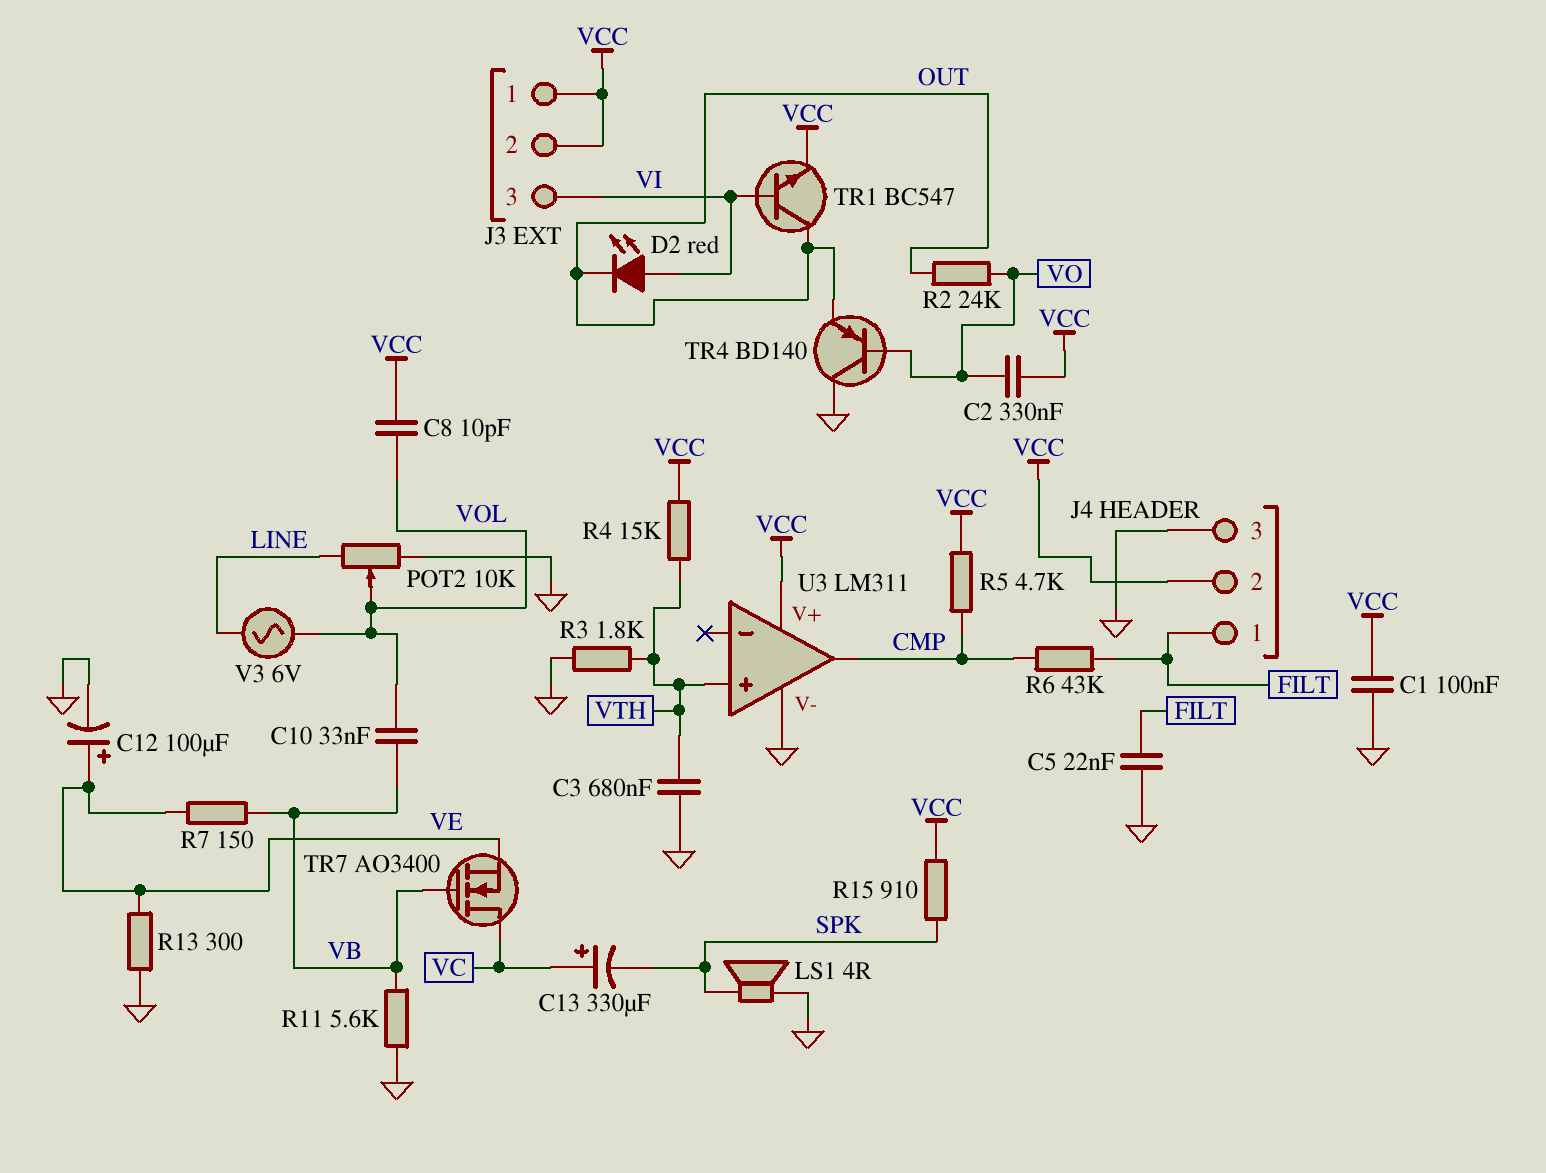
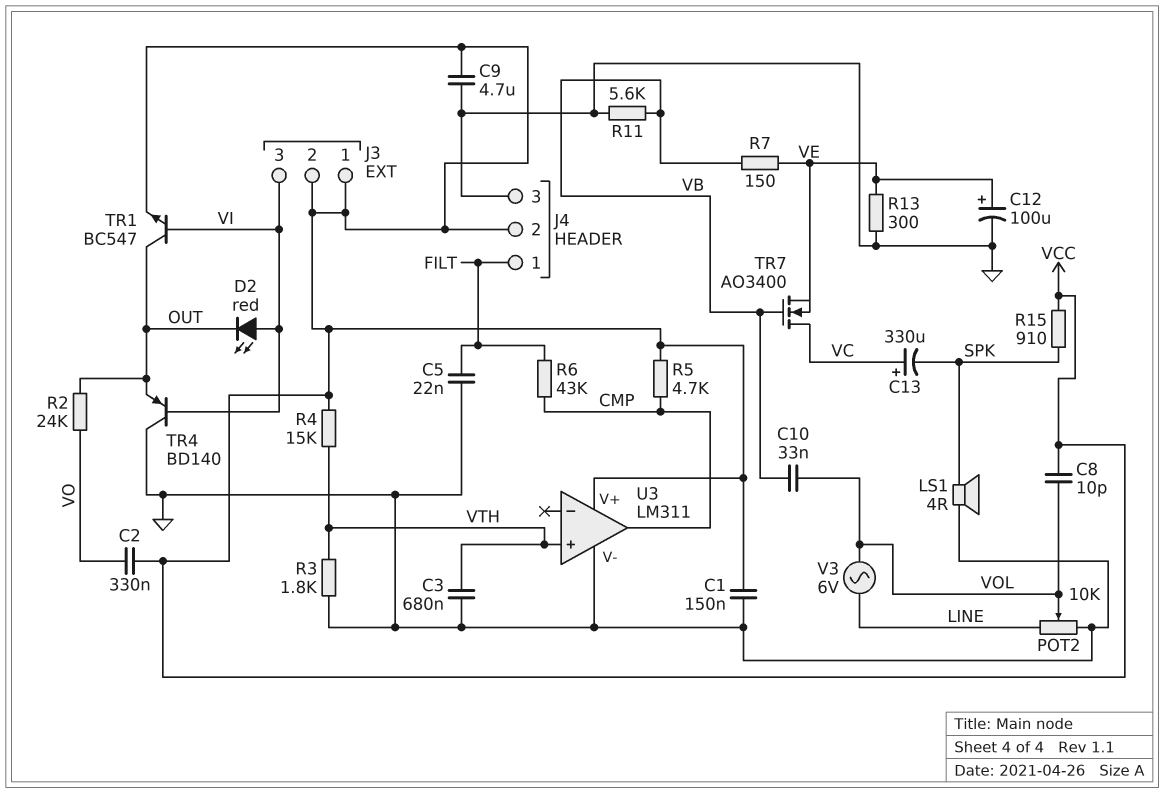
C1: 100nF (GND, VCC) -> 150nF (GND, VCC)
C9: none -> 4.7uF (GND, VCC)
TR4: PNP BD140 (B VO, C GND, E OUT) -> PNP BD140 (B VI, C GND, E OUT)

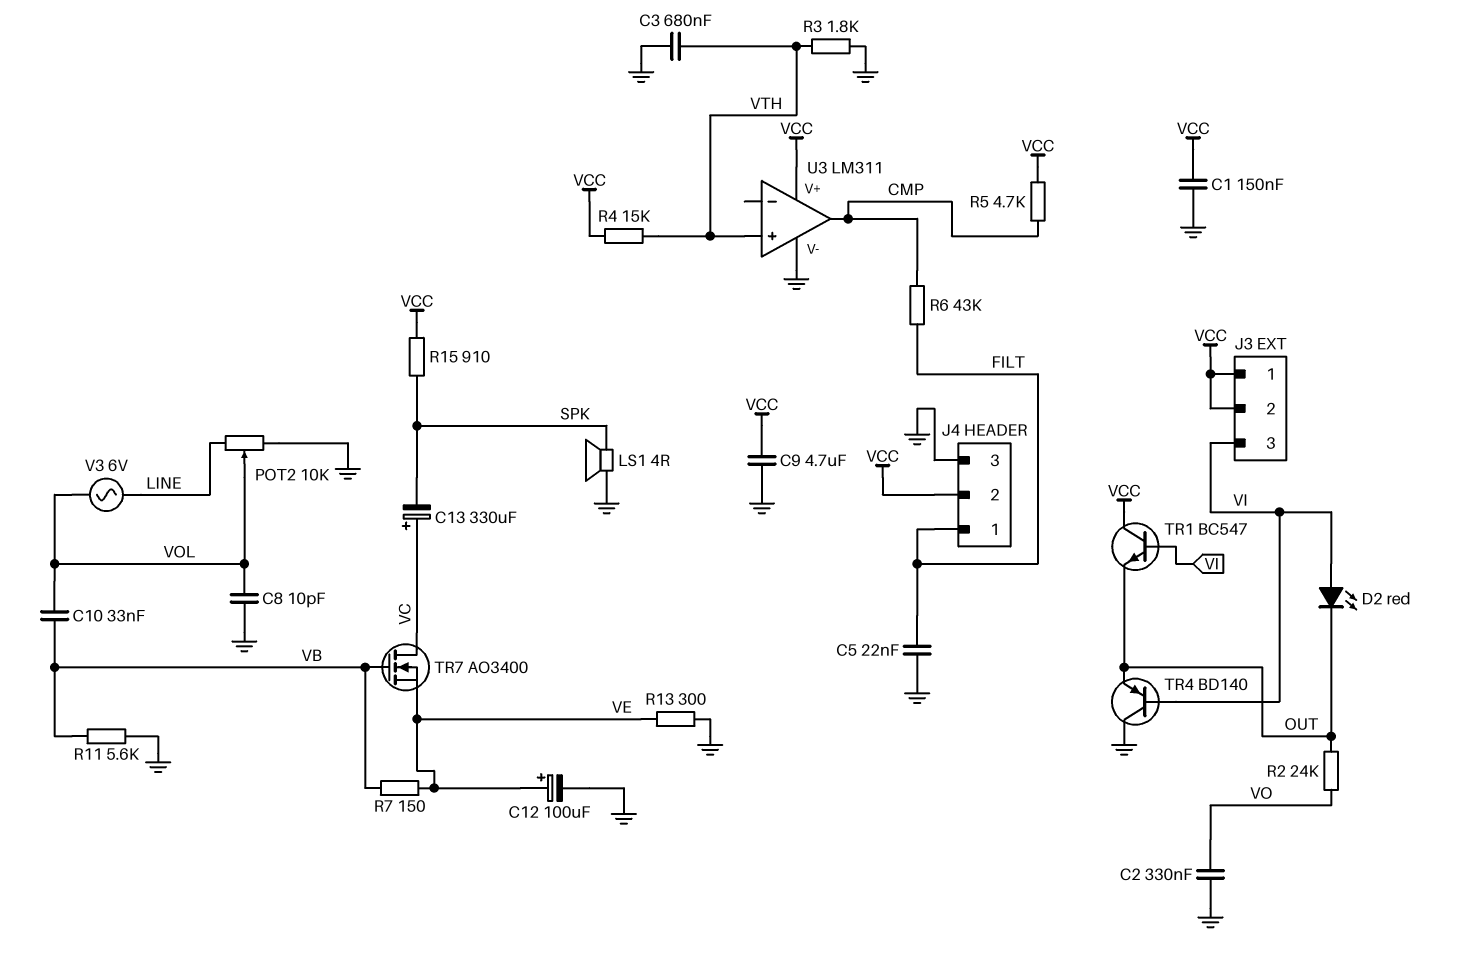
C2: 330nF (VCC, VO) -> 330nF (GND, VO)
C8: 10pF (VCC, VOL) -> 10pF (GND, VOL)
TR1: NPN BC547 (B VI, C OUT, E VCC) -> NPN BC547 (B VI, C VCC, E OUT)

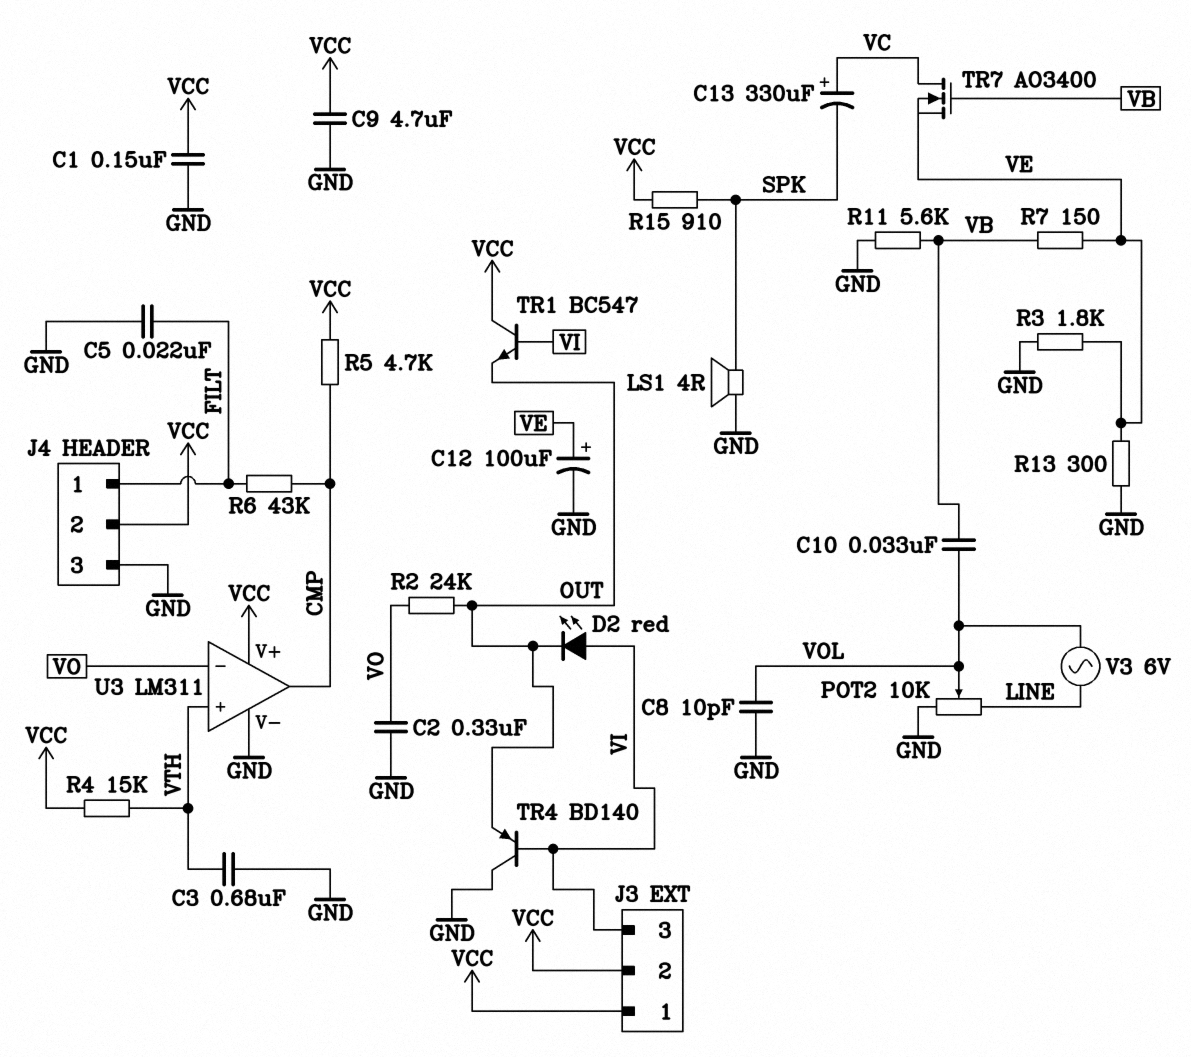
R3: 1.8k (GND, VTH) -> 1.8k (GND, VE)
U3 pin in-: none -> VO

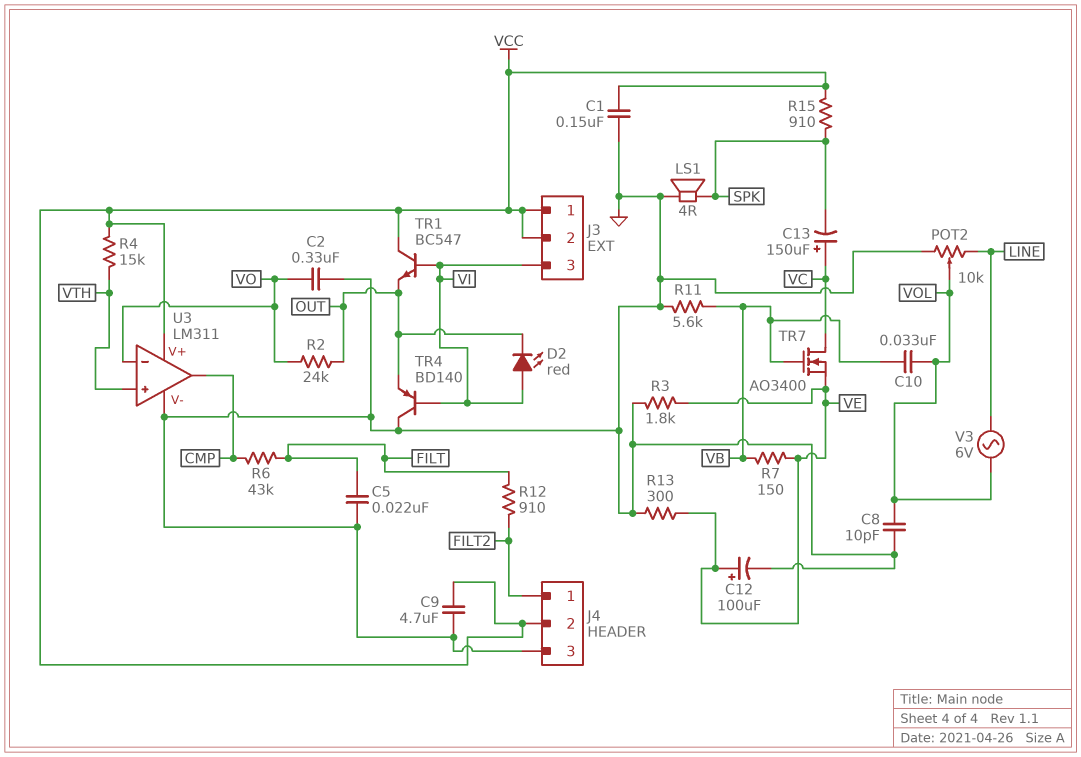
C3: 680nF (GND, VTH) -> none
C13: 330uF (plus VC, minus SPK) -> 150uF (plus VC, minus SPK)
J4 pin 1: FILT -> FILT2
R5: 4.7k (CMP, VCC) -> none
R12: none -> 910 (FILT, FILT2)

